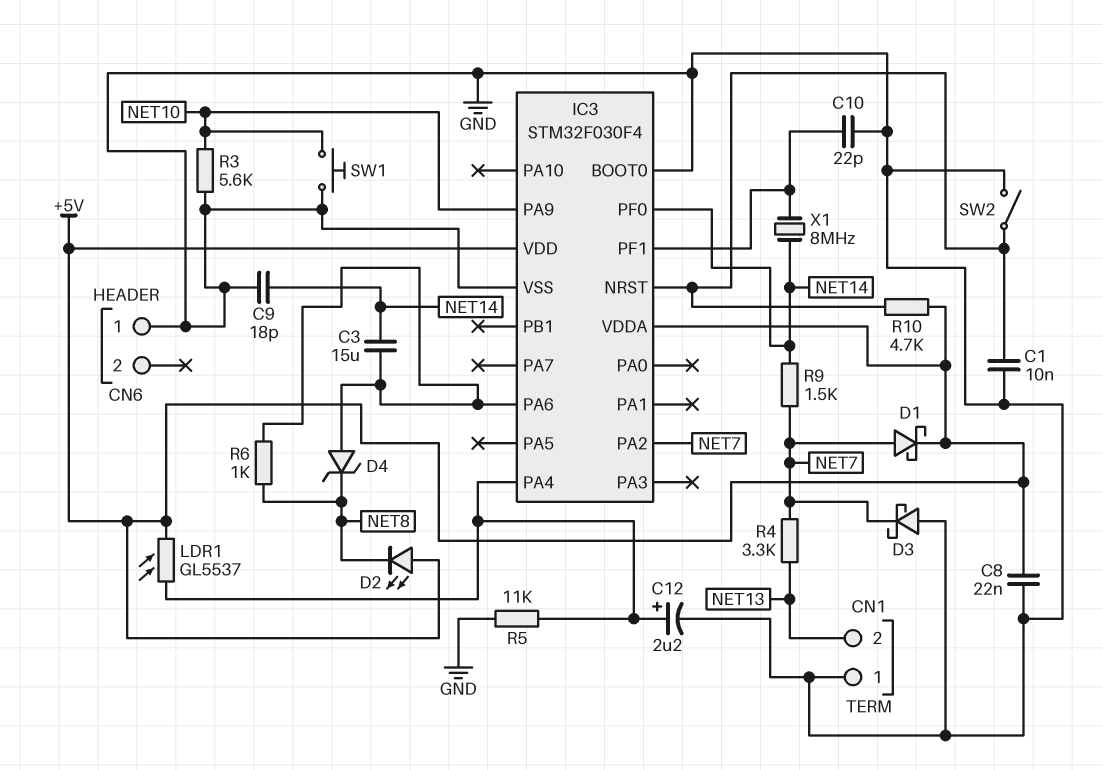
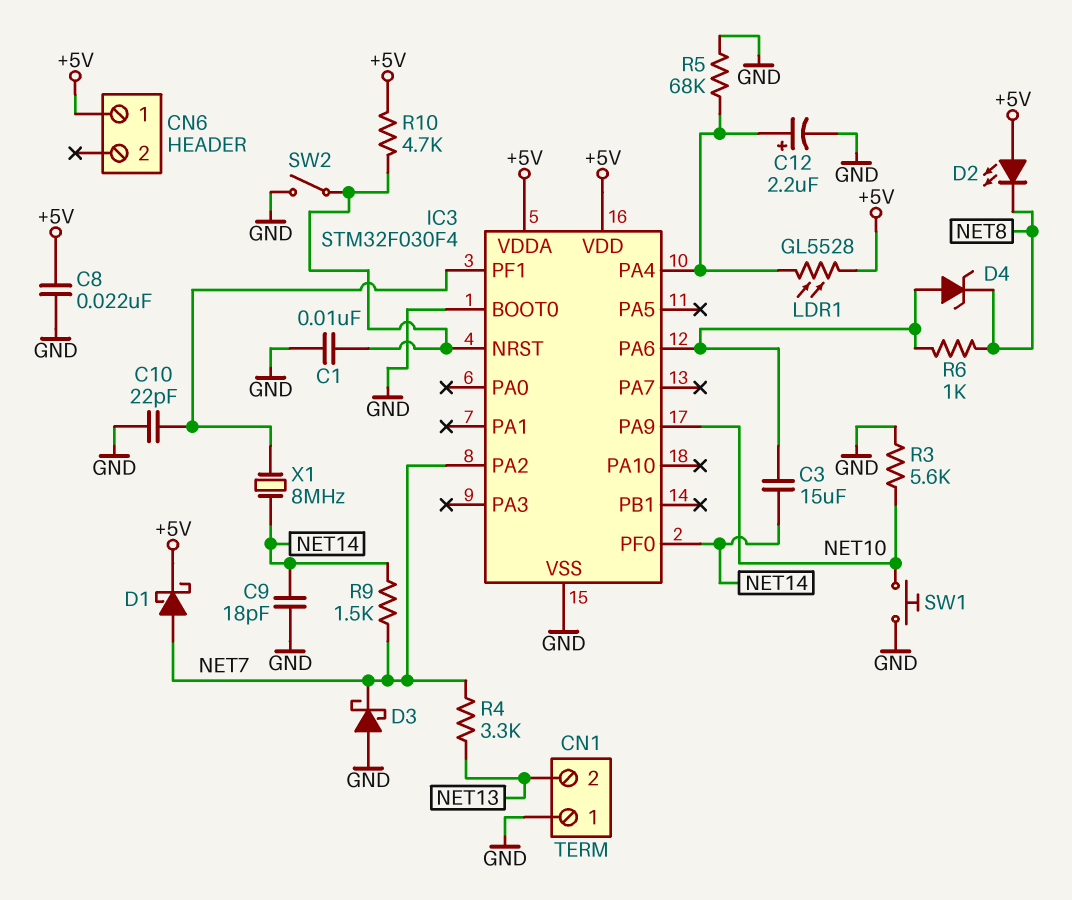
CN6 pin 1: GND -> +5V
LDR1: GL5537 (+5V, IC3/PA4) -> GL5528 (+5V, IC3/PA4)
R5: 11k (GND, IC3/PA4) -> 68k (GND, IC3/PA4)

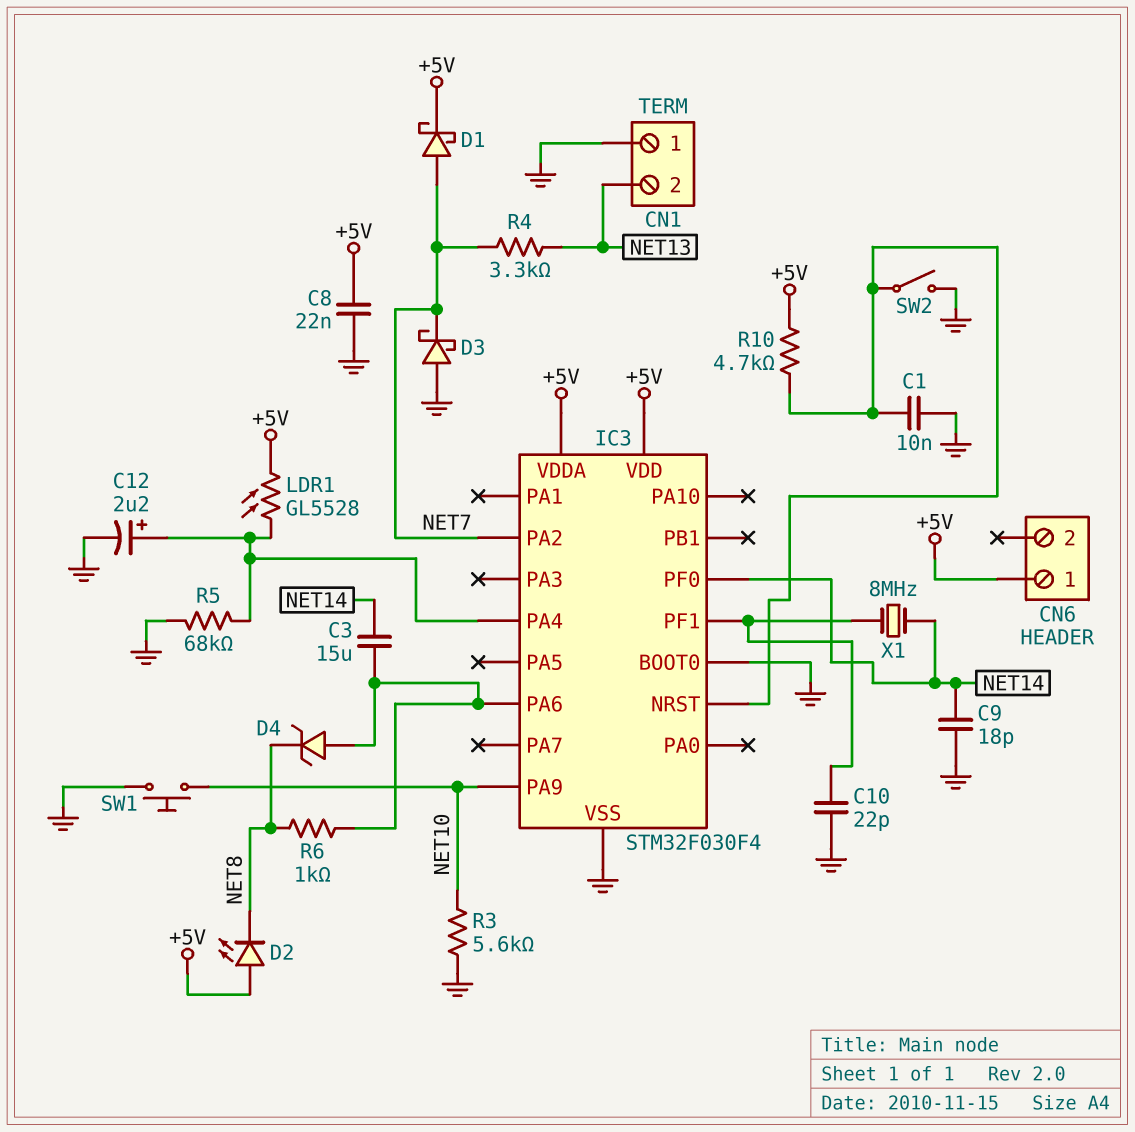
R9: 1.5k (NET7, NET14) -> none

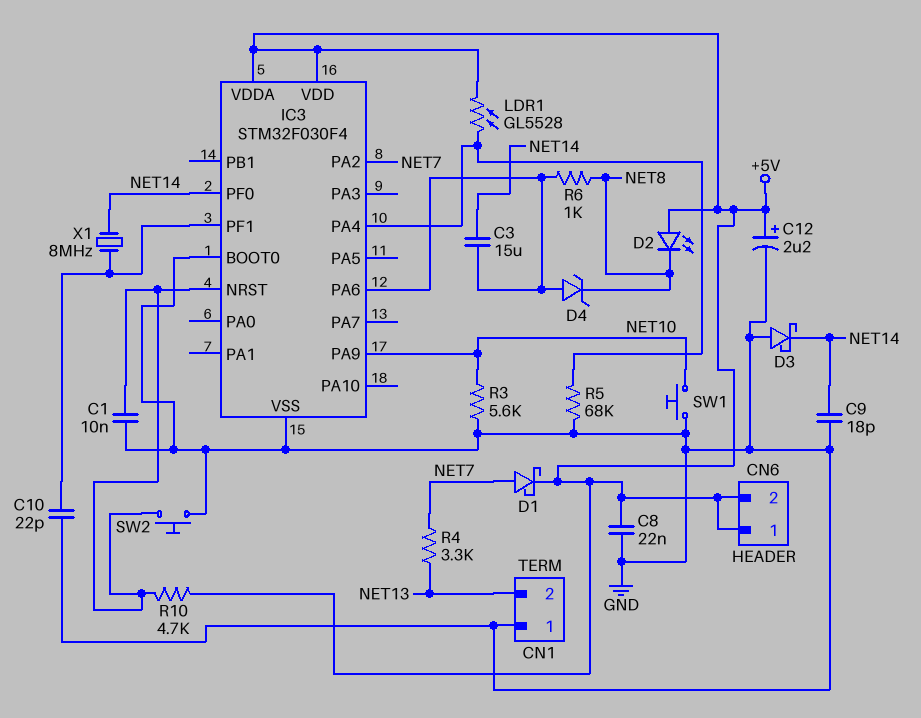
C12: 2.2uF (plus IC3/PA4, minus GND) -> 2.2uF (plus +5V, minus GND)
CN6 pin 2: none -> +5V
D3: schottky (A GND, K NET7) -> schottky (A GND, K NET14)
SW2: switch (GND, IC3/NRST) -> button (GND, IC3/NRST)

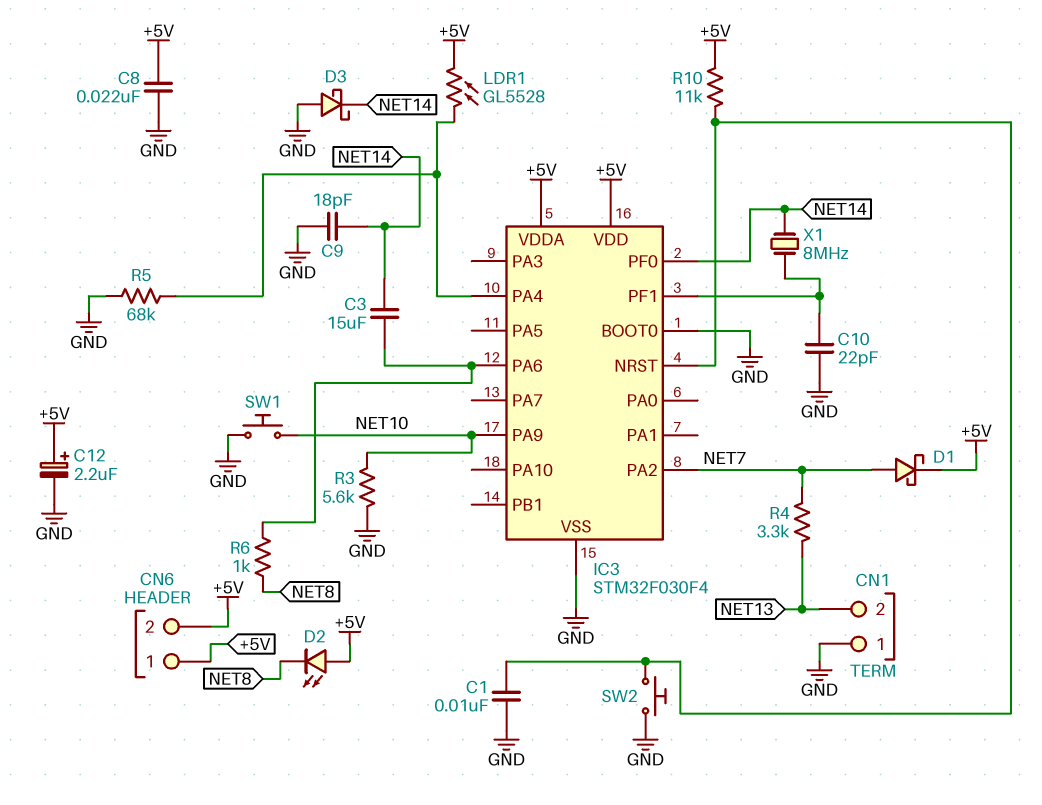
D4: zener (A IC3/PA6, K NET8) -> none
R10: 4.7k (+5V, IC3/NRST) -> 11k (+5V, IC3/NRST)

